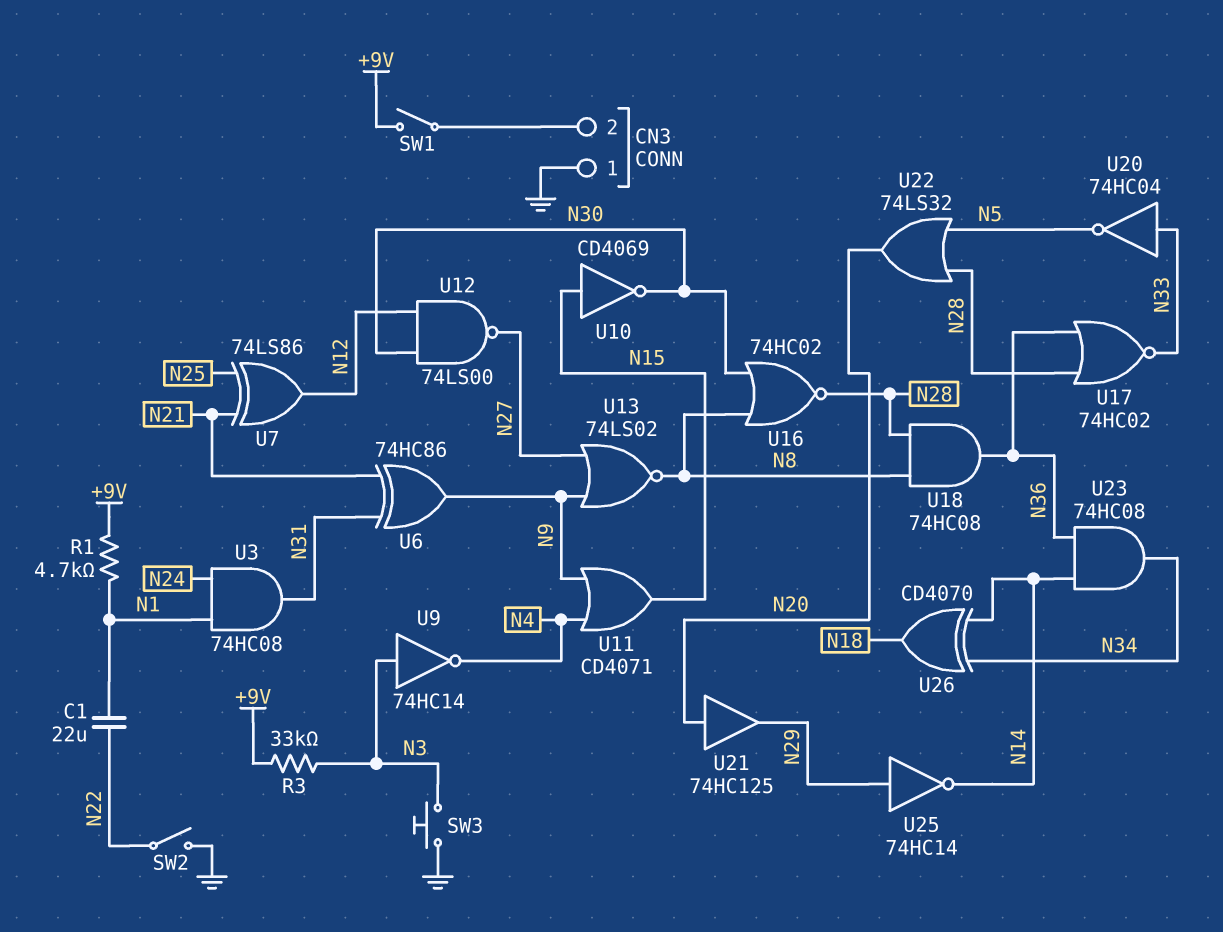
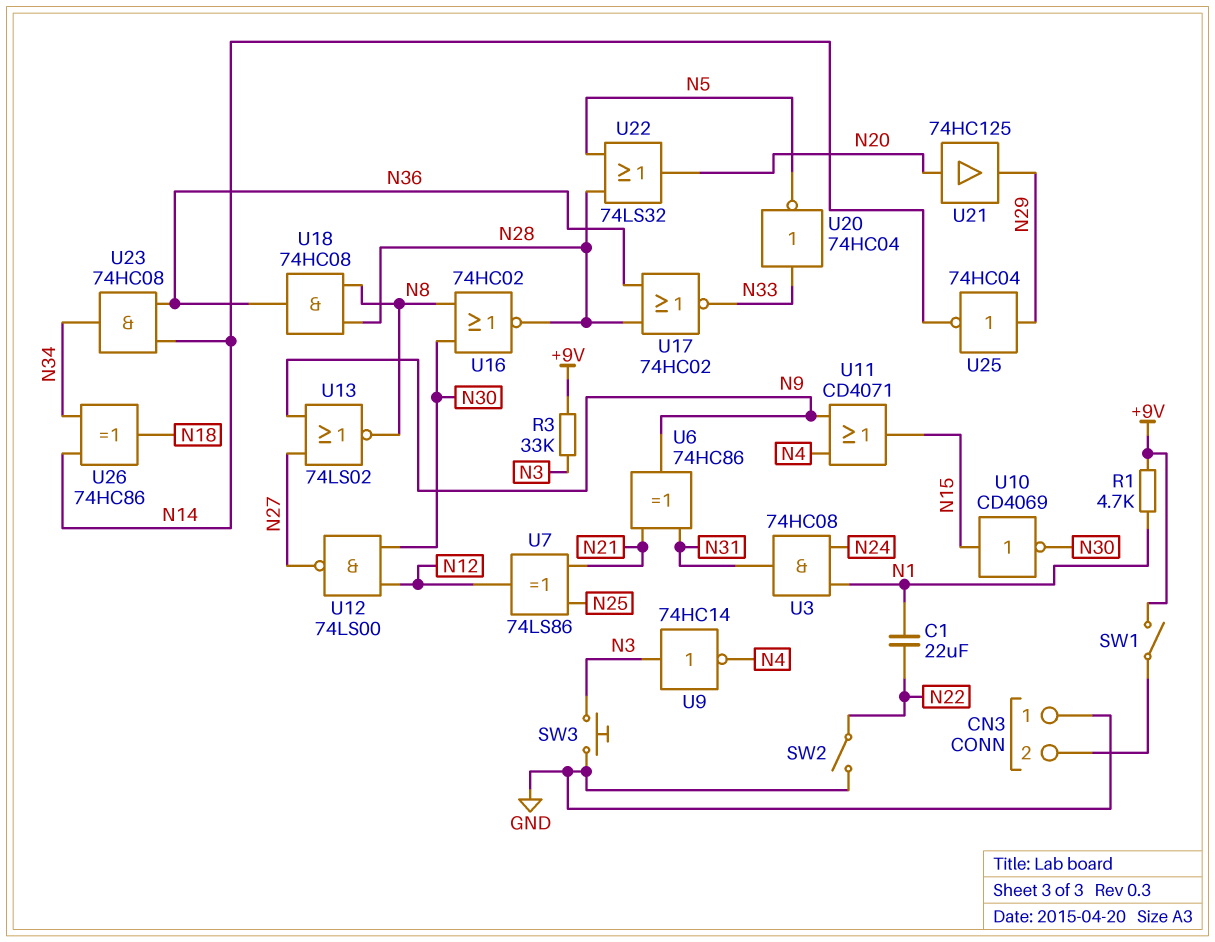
U25: NOT 74HC14 (in N29, out N14) -> NOT 74HC04 (in N29, out N14)
U26: XOR CD4070 (in N14, in N34, out N18) -> XOR 74HC86 (in N14, in N34, out N18)

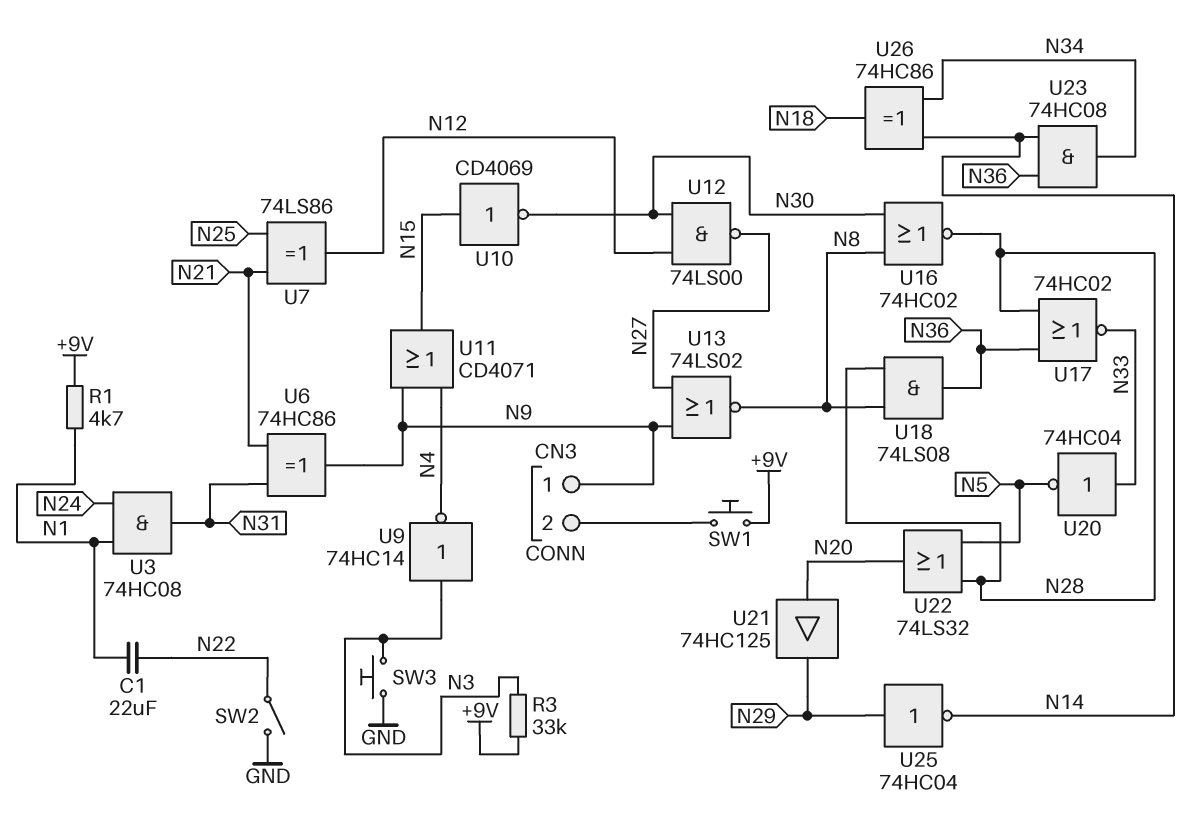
CN3 pin 1: GND -> N9
SW1: switch (+9V, CN3/2) -> button (+9V, CN3/2)
U18: AND 74HC08 (in N8, in N28, out N36) -> AND 74LS08 (in N8, in N28, out N36)

